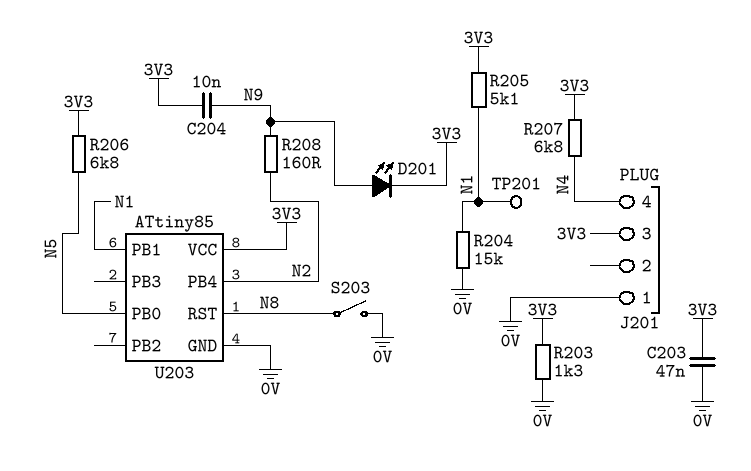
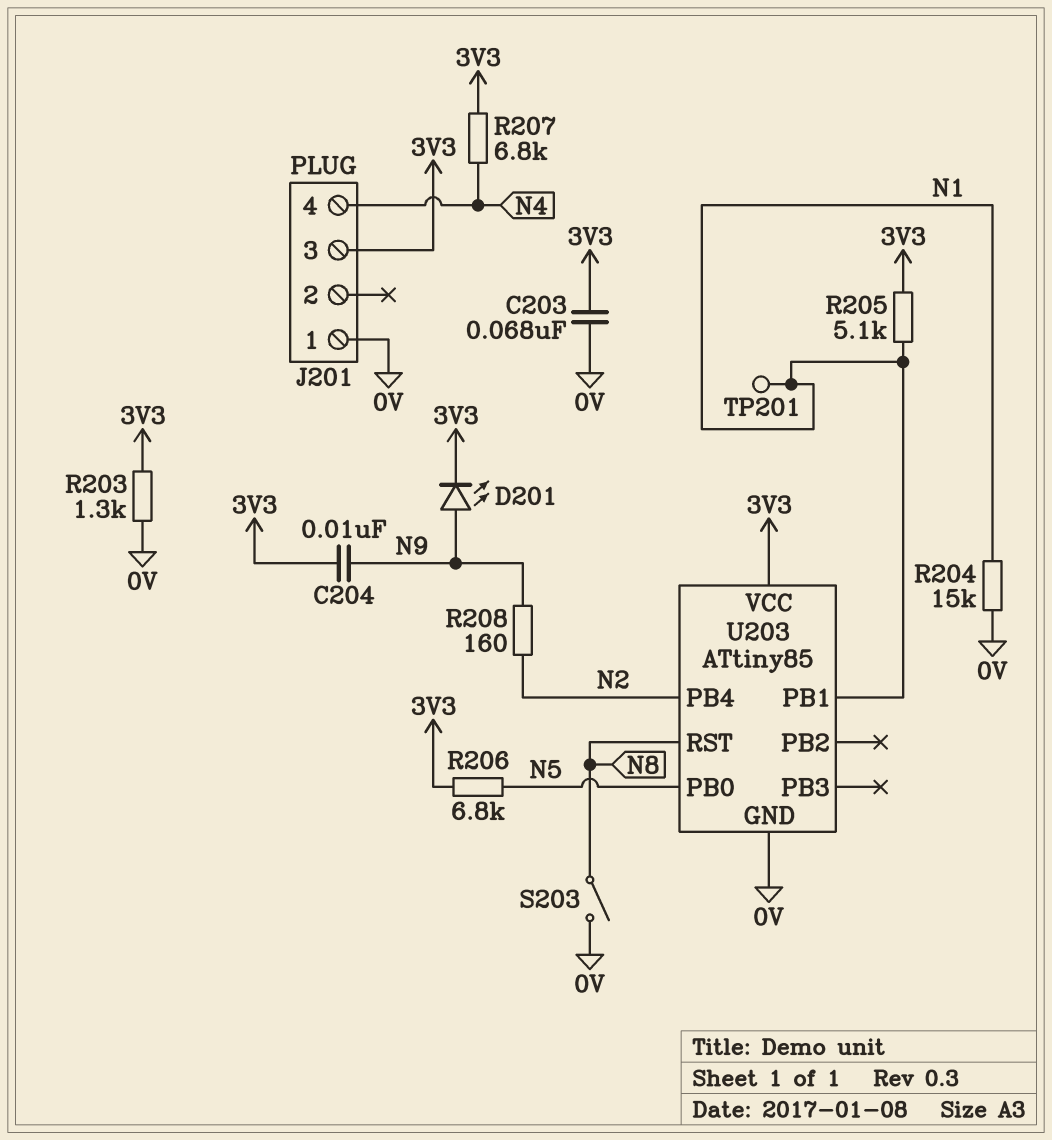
C203: 47nF (0V, 3V3) -> 68nF (0V, 3V3)

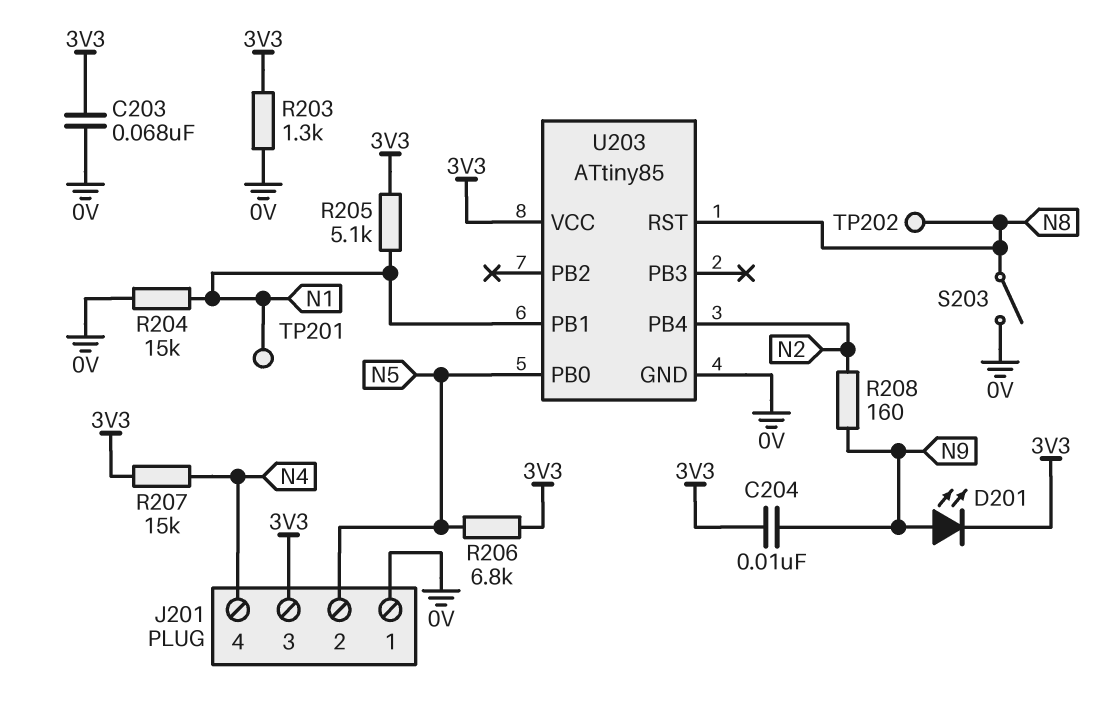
J201 pin 2: none -> N5
R207: 6.8k (3V3, N4) -> 15k (3V3, N4)
TP202: none -> test point (N8)

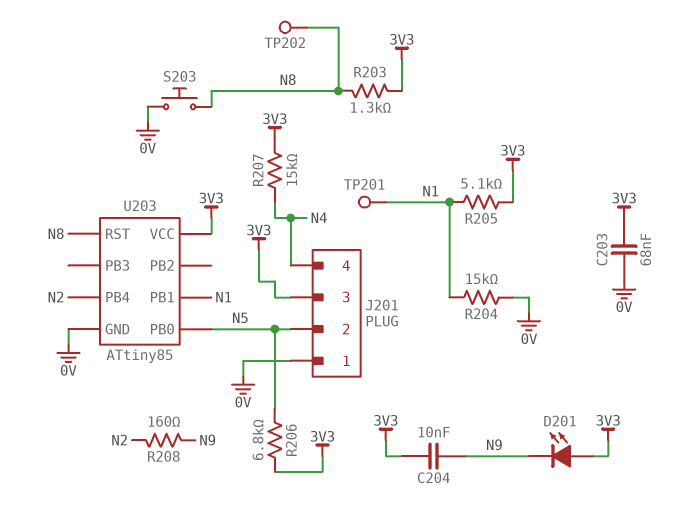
D201: LED (A N9, K 3V3) -> LED (A 3V3, K N9)
R203: 1.3k (0V, 3V3) -> 1.3k (3V3, N8)
S203: switch (0V, N8) -> button (0V, N8)

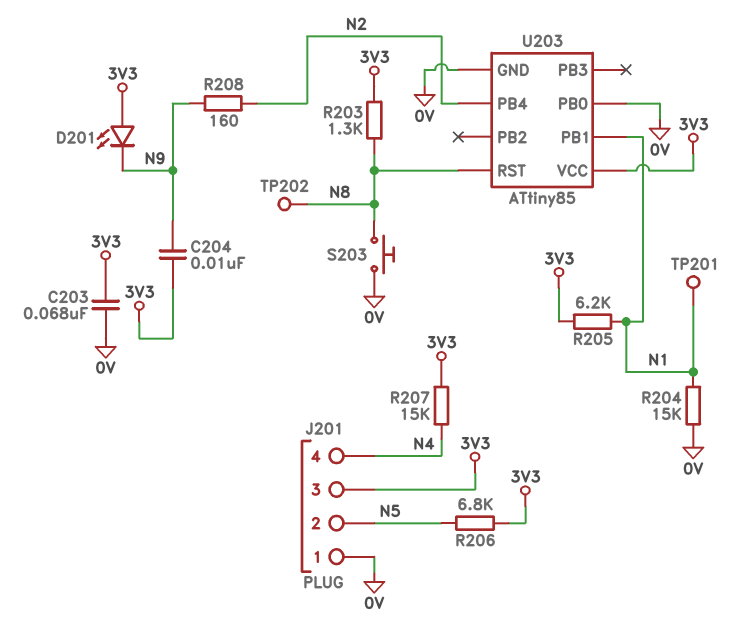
R205: 5.1k (3V3, N1) -> 6.2k (3V3, N1)
U203 pin PB0: N5 -> 0V

